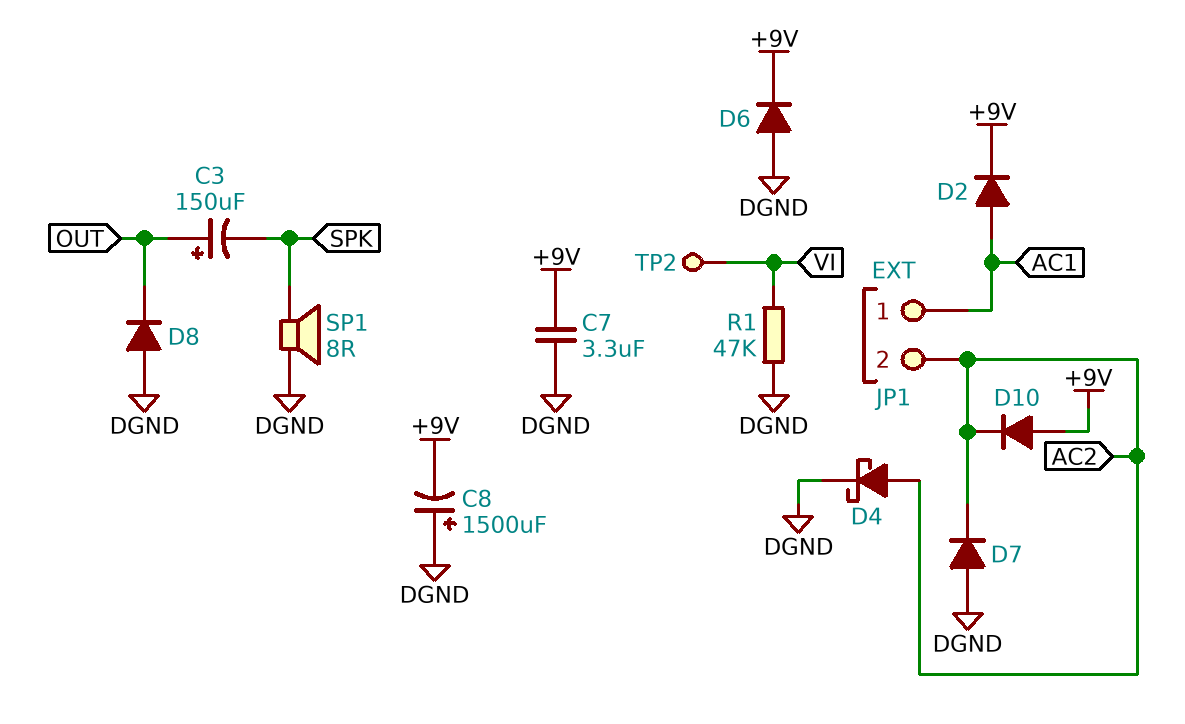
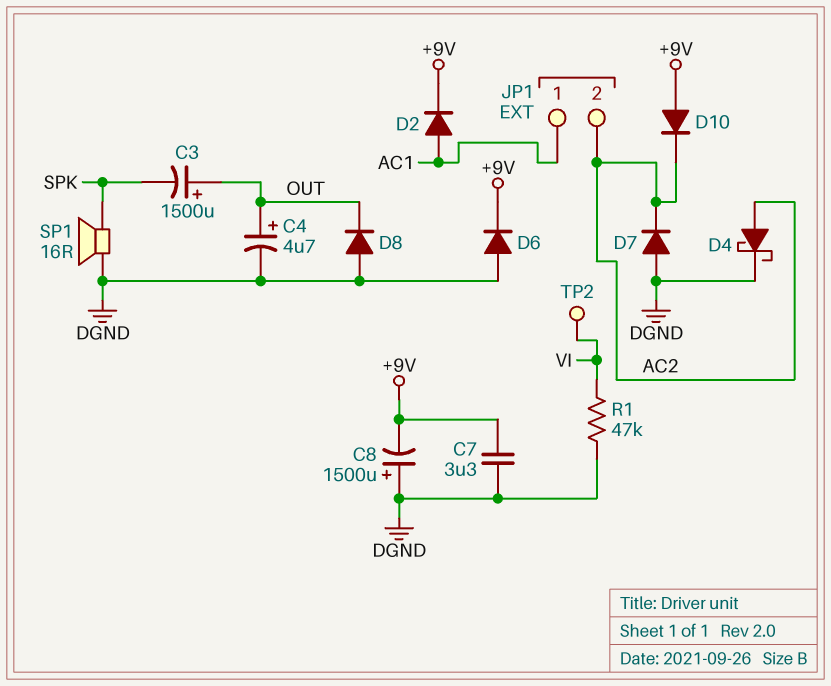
C3: 150uF (plus OUT, minus SPK) -> 1500uF (plus OUT, minus SPK)
C4: none -> 4.7uF (plus OUT, minus DGND)
SP1: speaker 8R (DGND, SPK) -> speaker 16R (DGND, SPK)

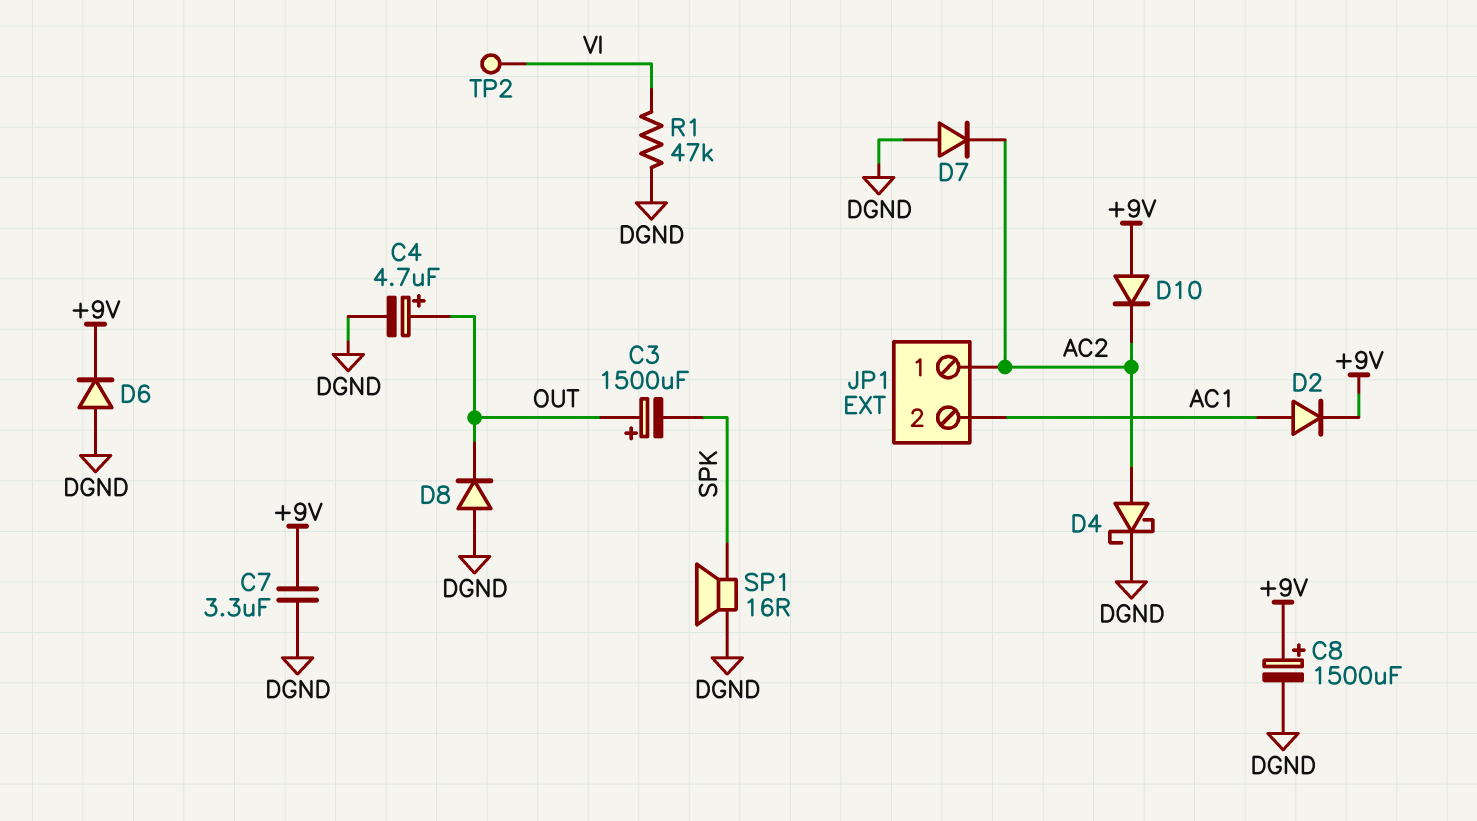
C8: 1500uF (plus DGND, minus +9V) -> 1500uF (plus +9V, minus DGND)
JP1 pin 1: AC1 -> AC2
JP1 pin 2: AC2 -> AC1

